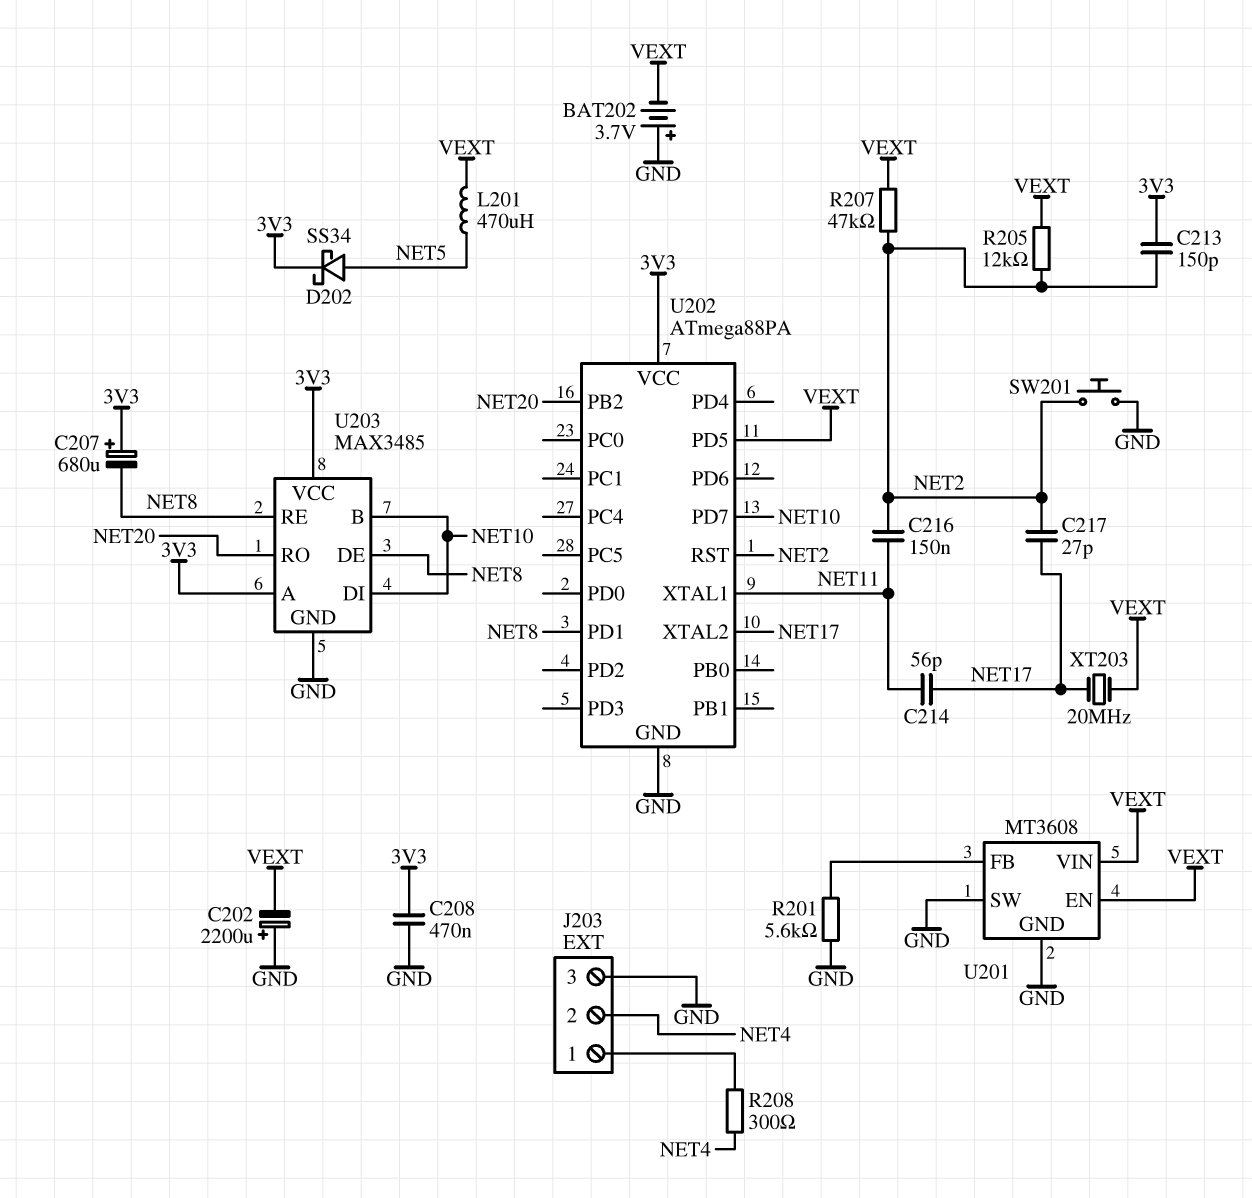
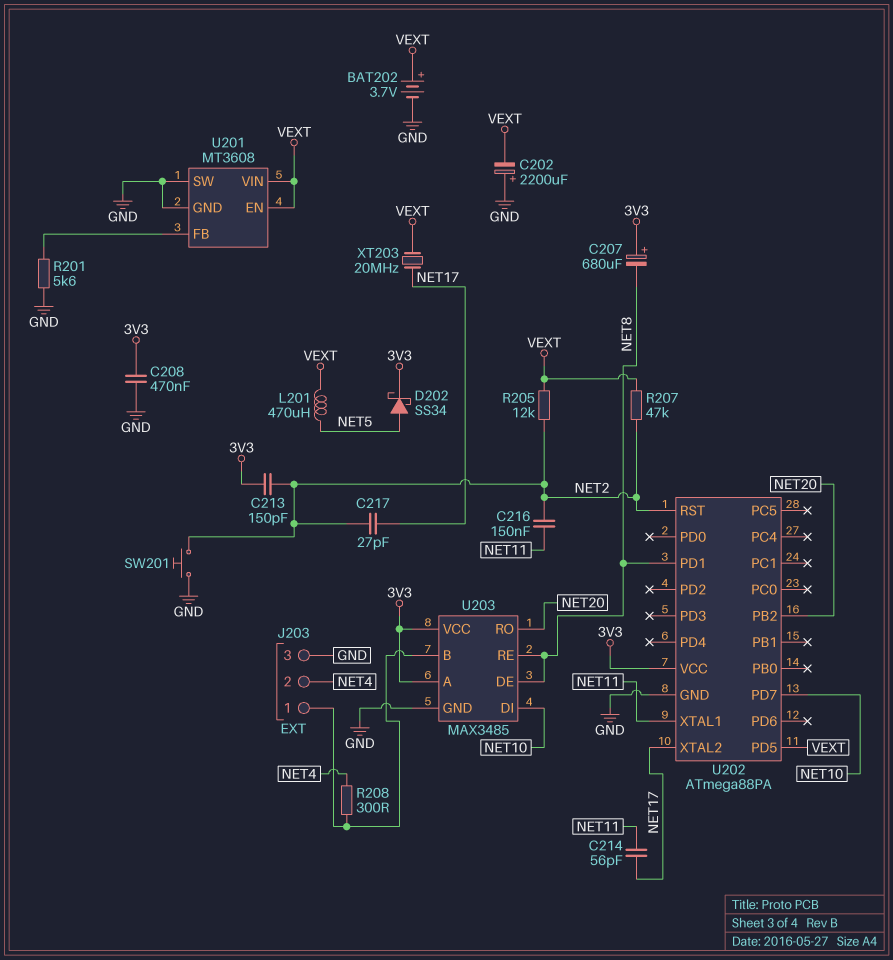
BAT202: 3.7V (plus GND, minus VEXT) -> 3.7V (plus VEXT, minus GND)
U203 pin B: NET10 -> J203/1

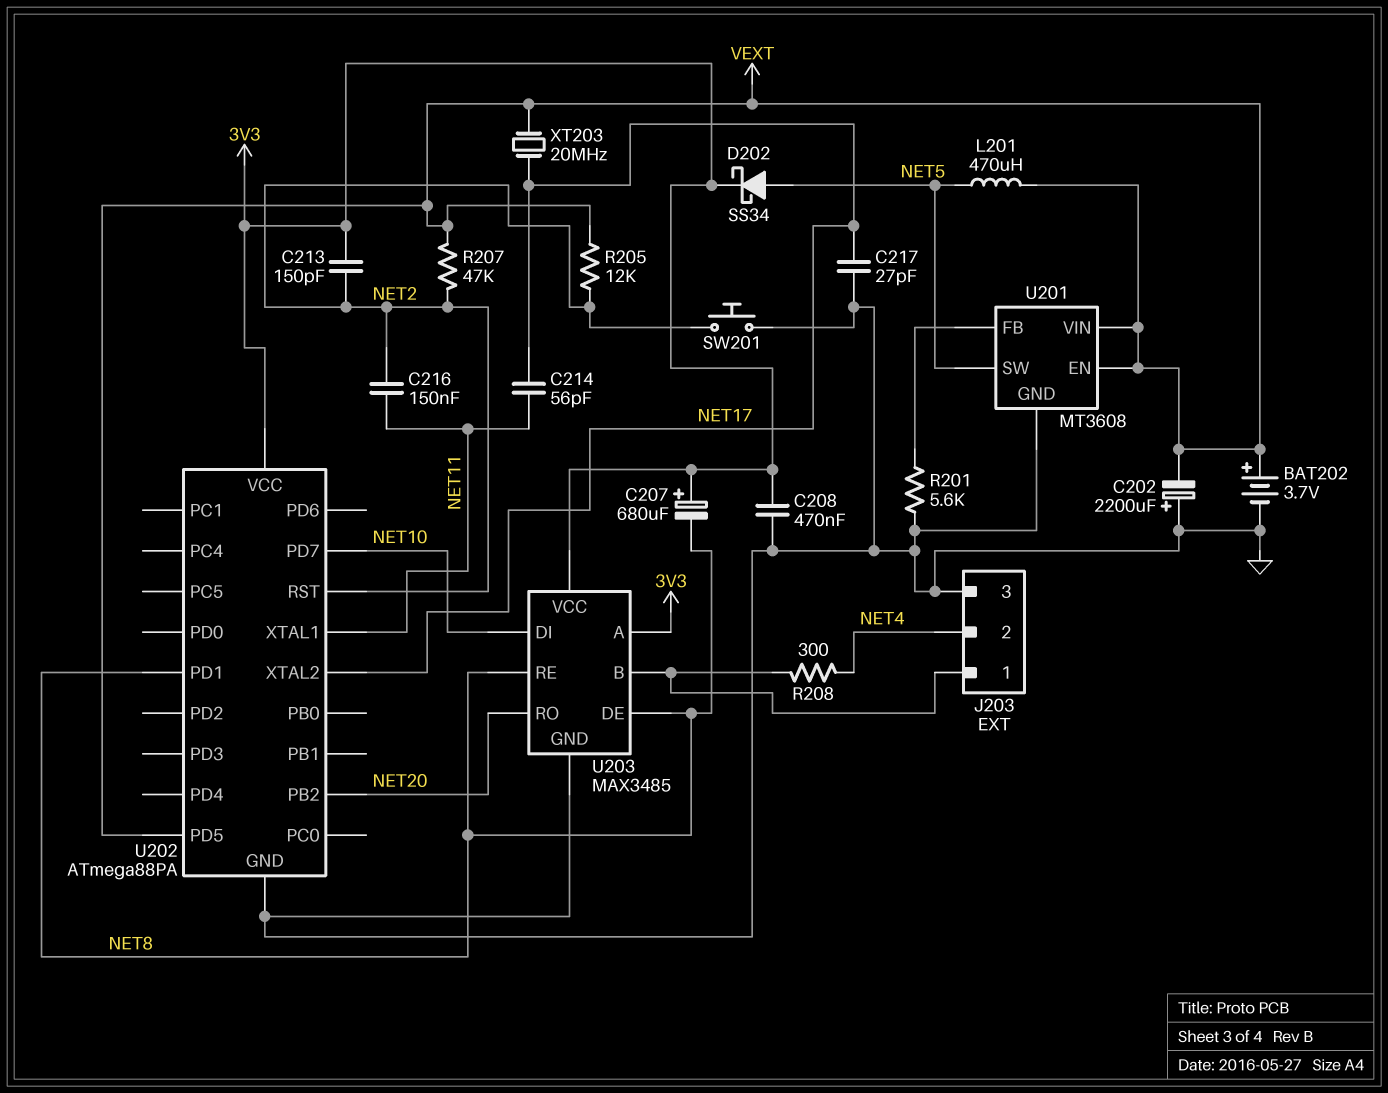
C217: 27pF (NET2, NET17) -> 27pF (GND, NET17)
U201 pin SW: GND -> NET5

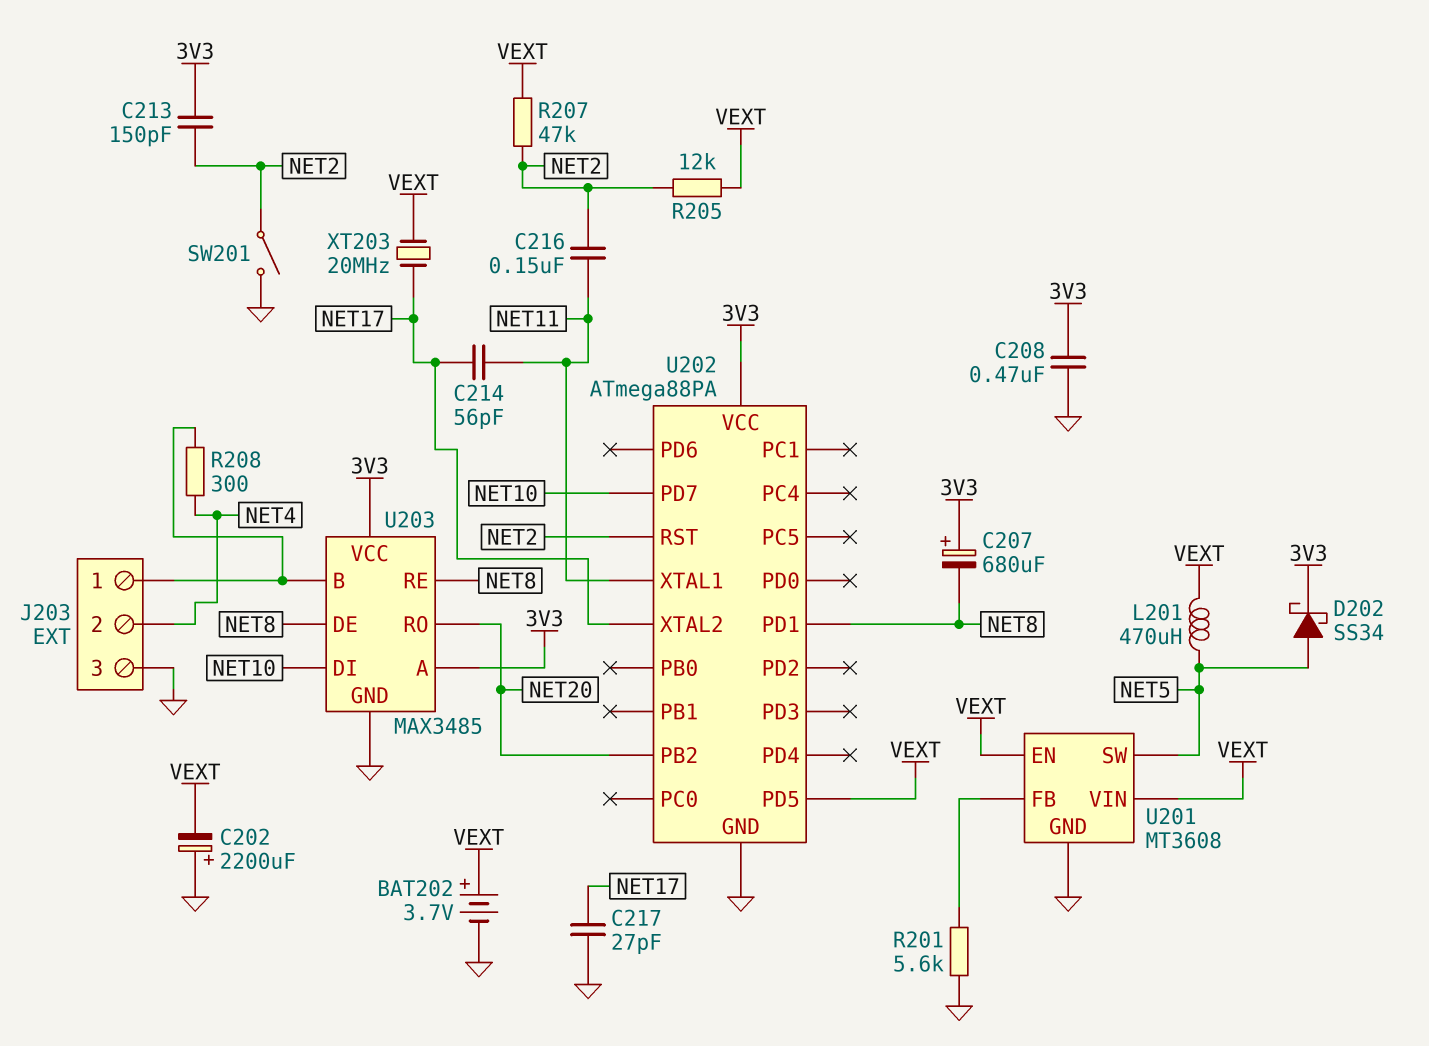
SW201: button (GND, NET2) -> switch (GND, NET2)

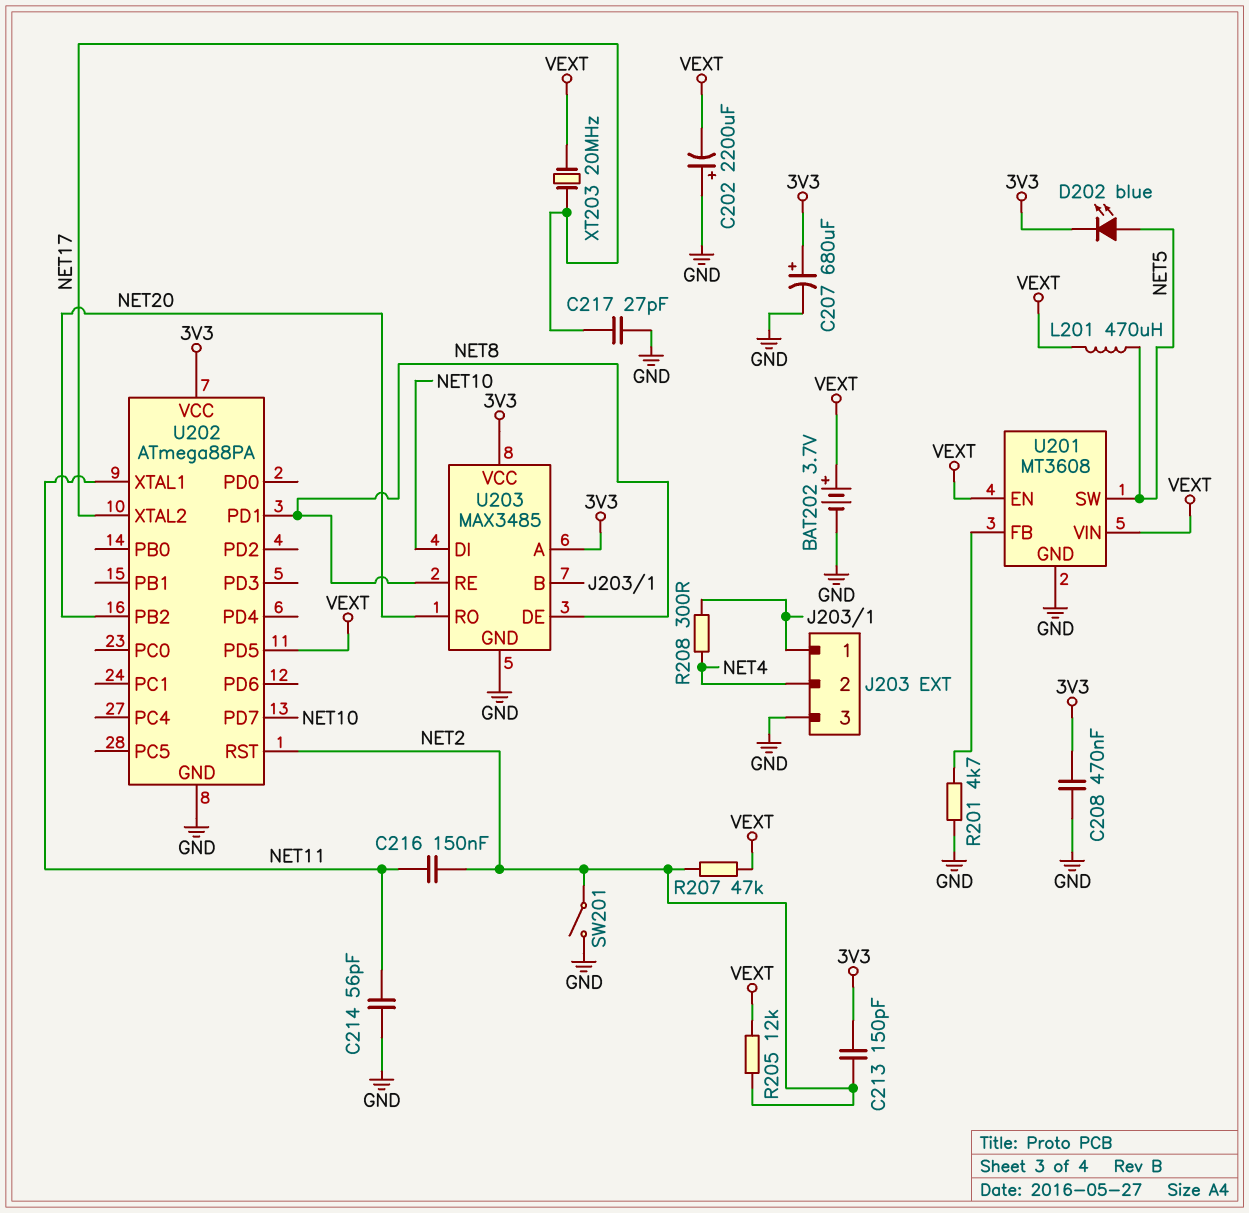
C207: 680uF (plus 3V3, minus NET8) -> 680uF (plus 3V3, minus GND)
C214: 56pF (NET11, NET17) -> 56pF (GND, NET11)
D202: schottky SS34 (A NET5, K 3V3) -> LED blue (A NET5, K 3V3)
R201: 5.6k (GND, U201/FB) -> 4.7k (GND, U201/FB)

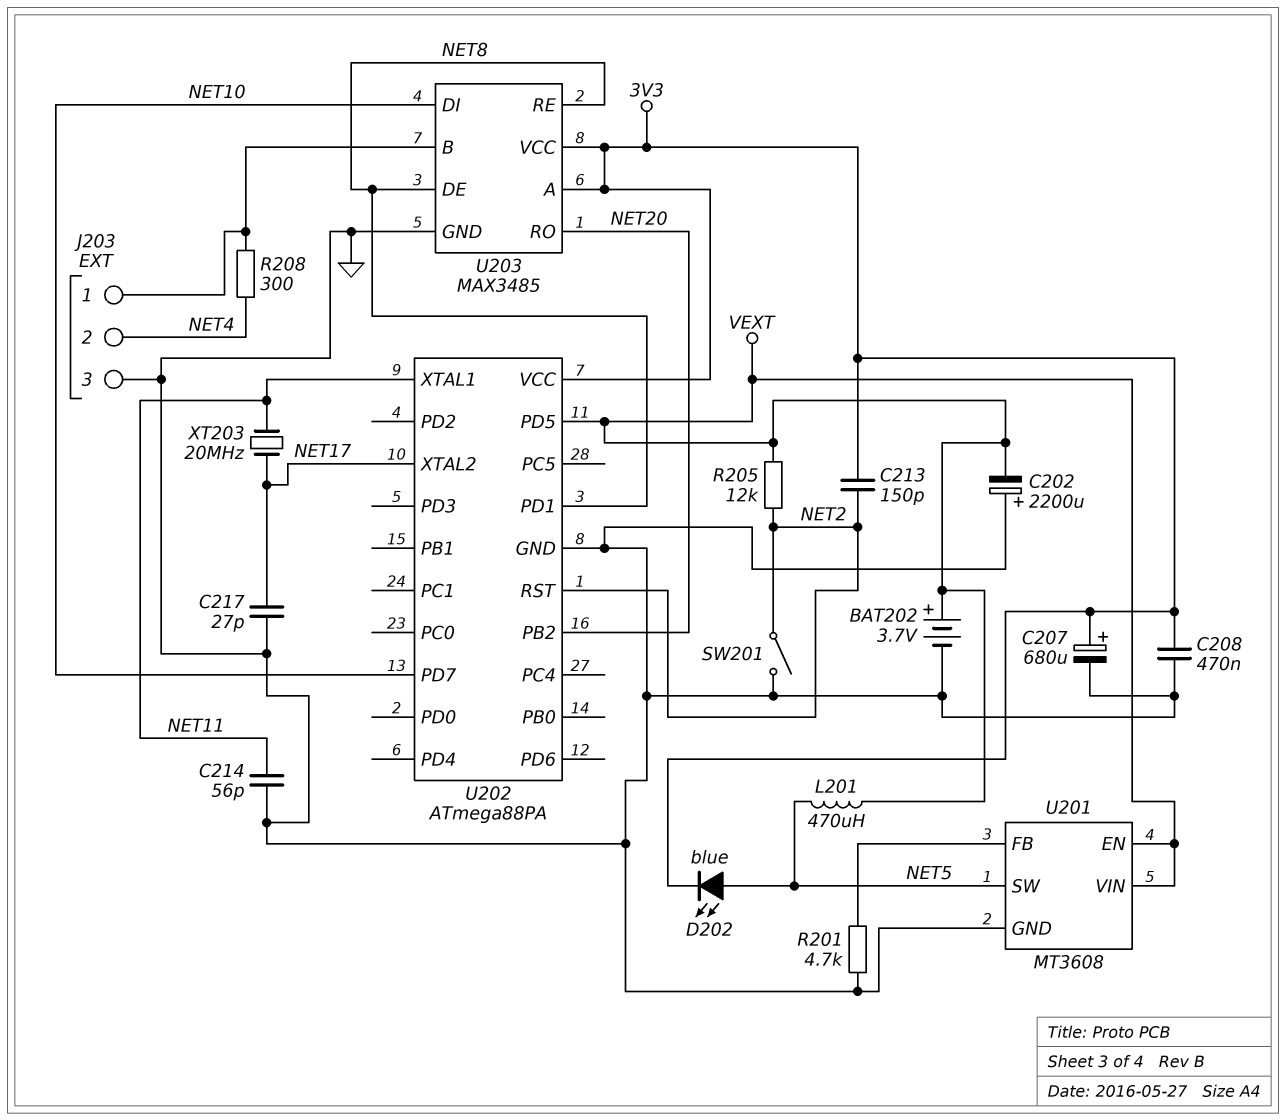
C216: 150nF (NET2, NET11) -> none
R207: 47k (NET2, VEXT) -> none
XT203: 20MHz (NET17, VEXT) -> 20MHz (NET11, NET17)

